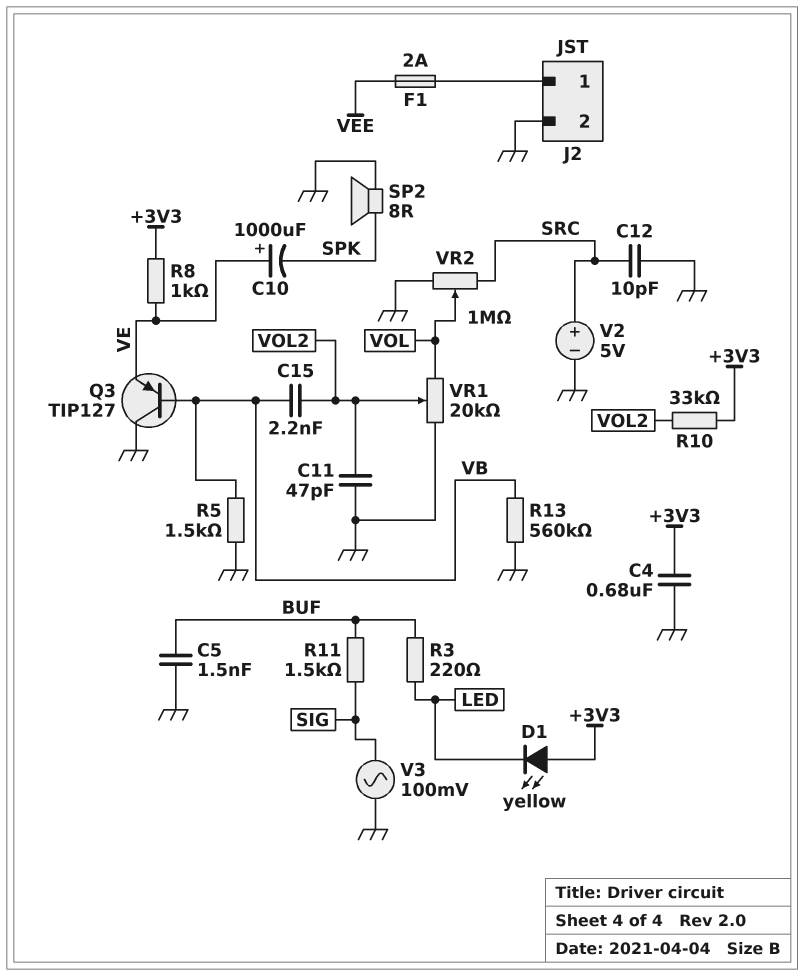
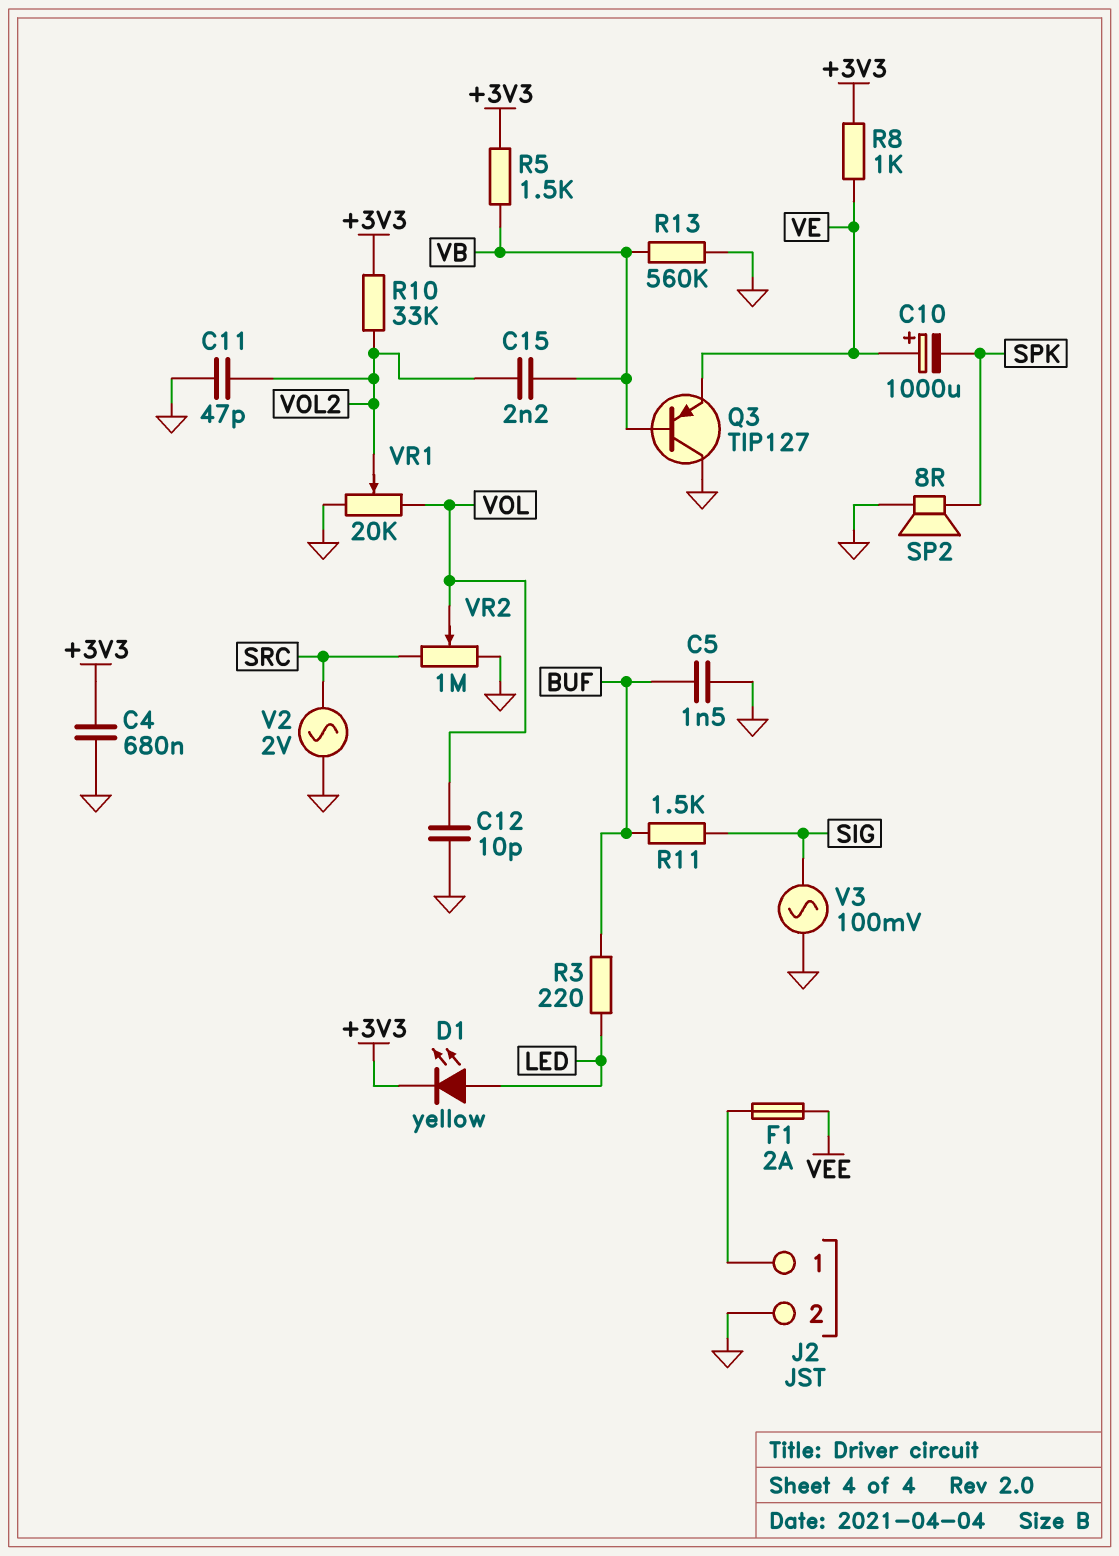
C12: 10pF (GND, SRC) -> 10pF (GND, VOL)
D1: LED yellow (A +3V3, K LED) -> LED yellow (A LED, K +3V3)
R5: 1.5k (GND, VB) -> 1.5k (+3V3, VB)
V2: 5V (plus SRC, minus GND) -> AC 2V (GND, SRC)

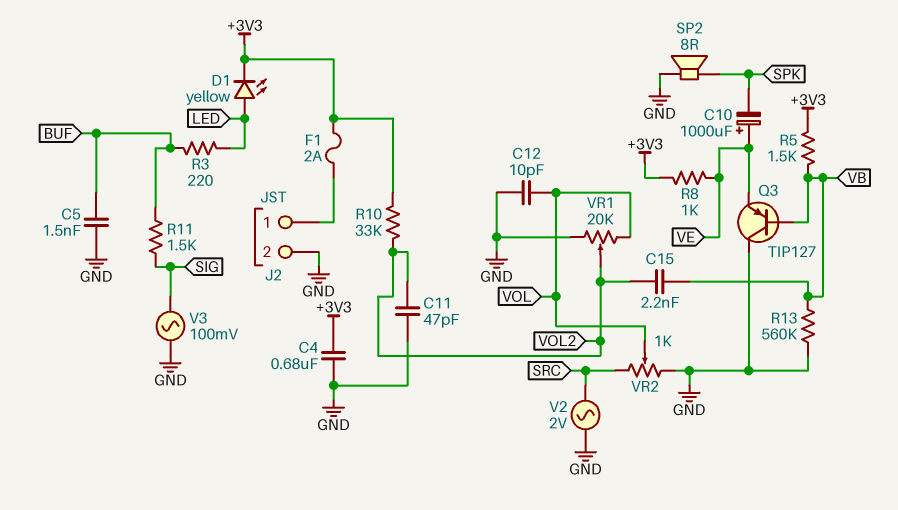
F1: 2A (J2/1, VEE) -> 2A (+3V3, J2/1)
VR2: 1M (GND, SRC, wiper VOL) -> 1k (GND, SRC, wiper VOL)

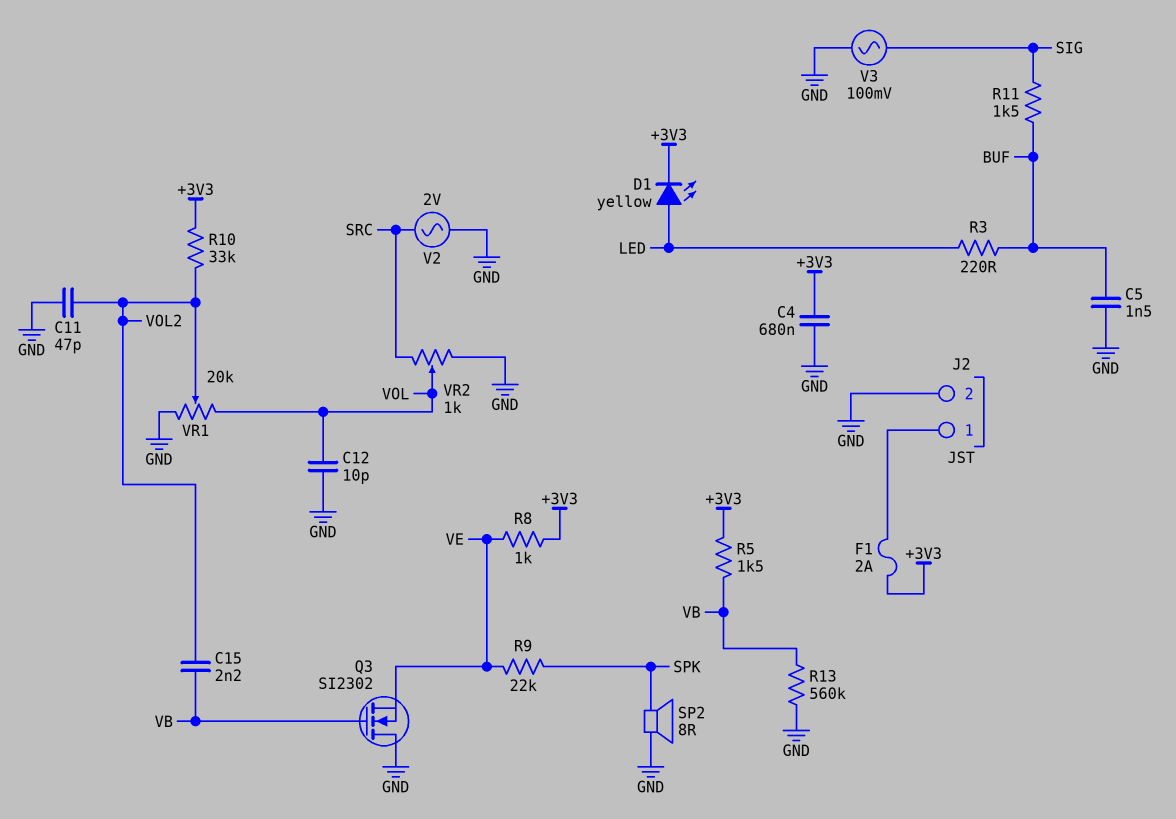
C10: 1000uF (plus VE, minus SPK) -> none
Q3: PNP TIP127 (B VB, C GND, E VE) -> NMOS SI2302 (G VB, D GND, S VE)
R9: none -> 22k (SPK, VE)

